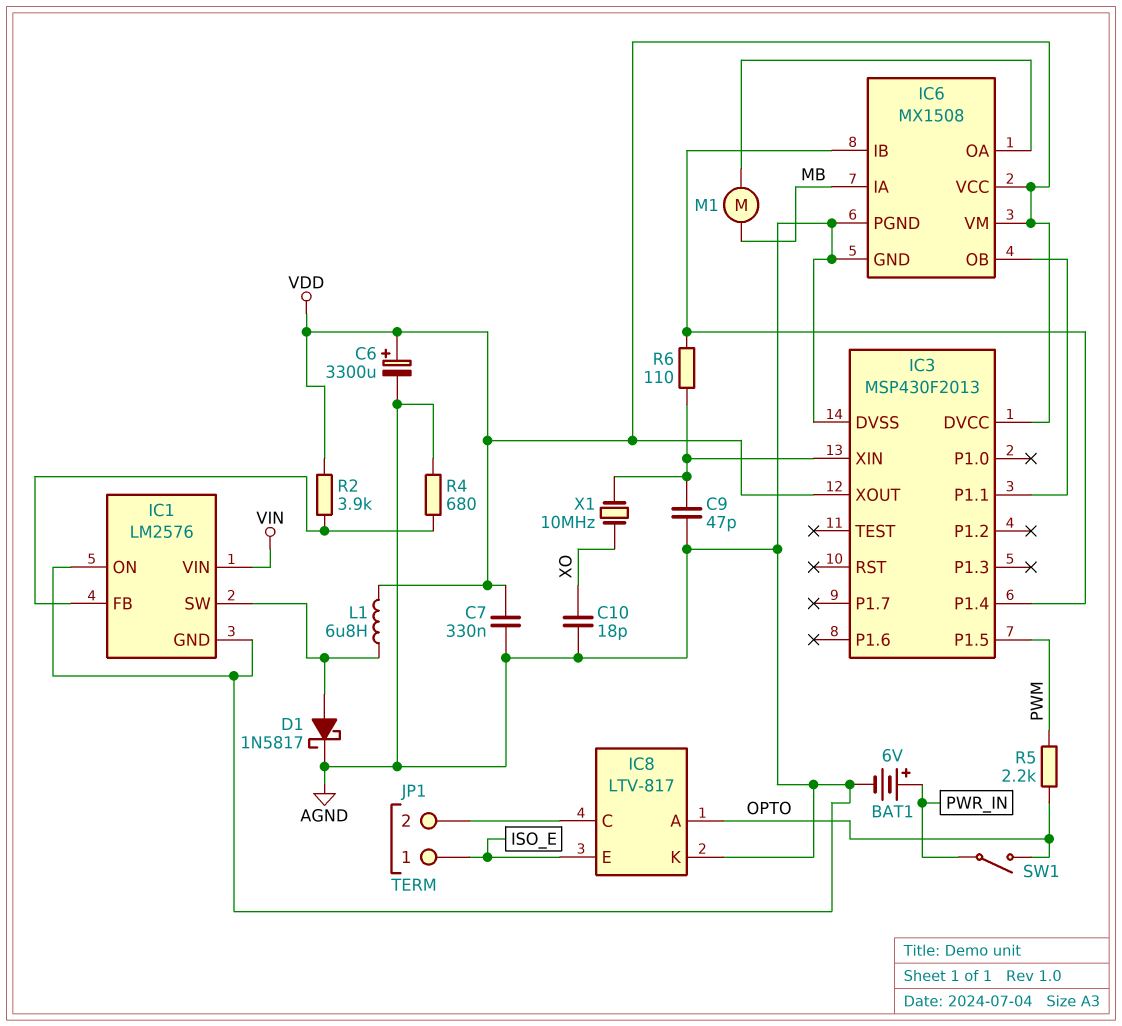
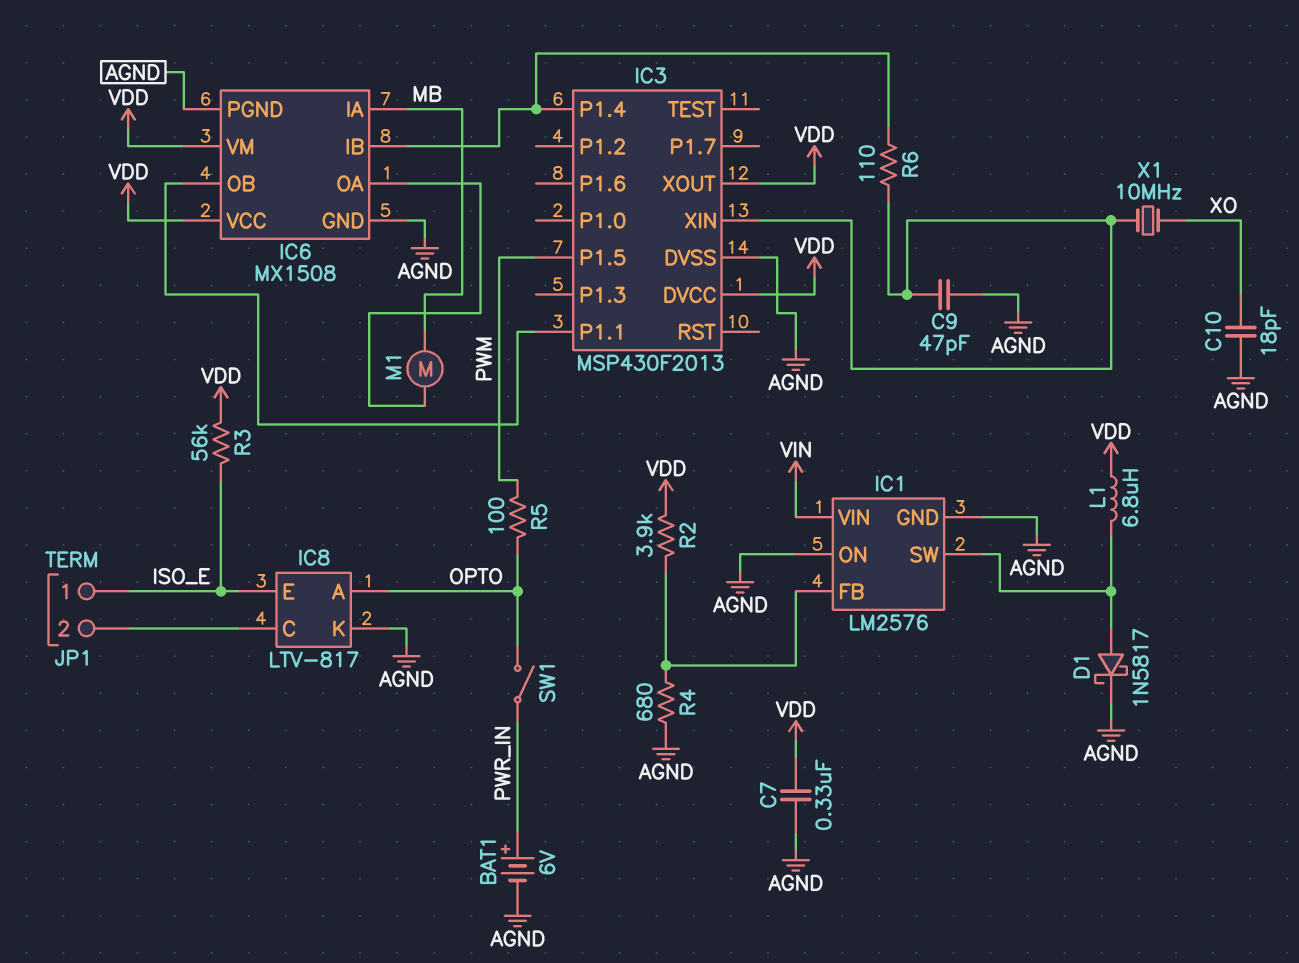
C6: 3300uF (plus VDD, minus AGND) -> none
R3: none -> 56k (ISO_E, VDD)
R5: 2.2k (OPTO, PWM) -> 100 (OPTO, PWM)

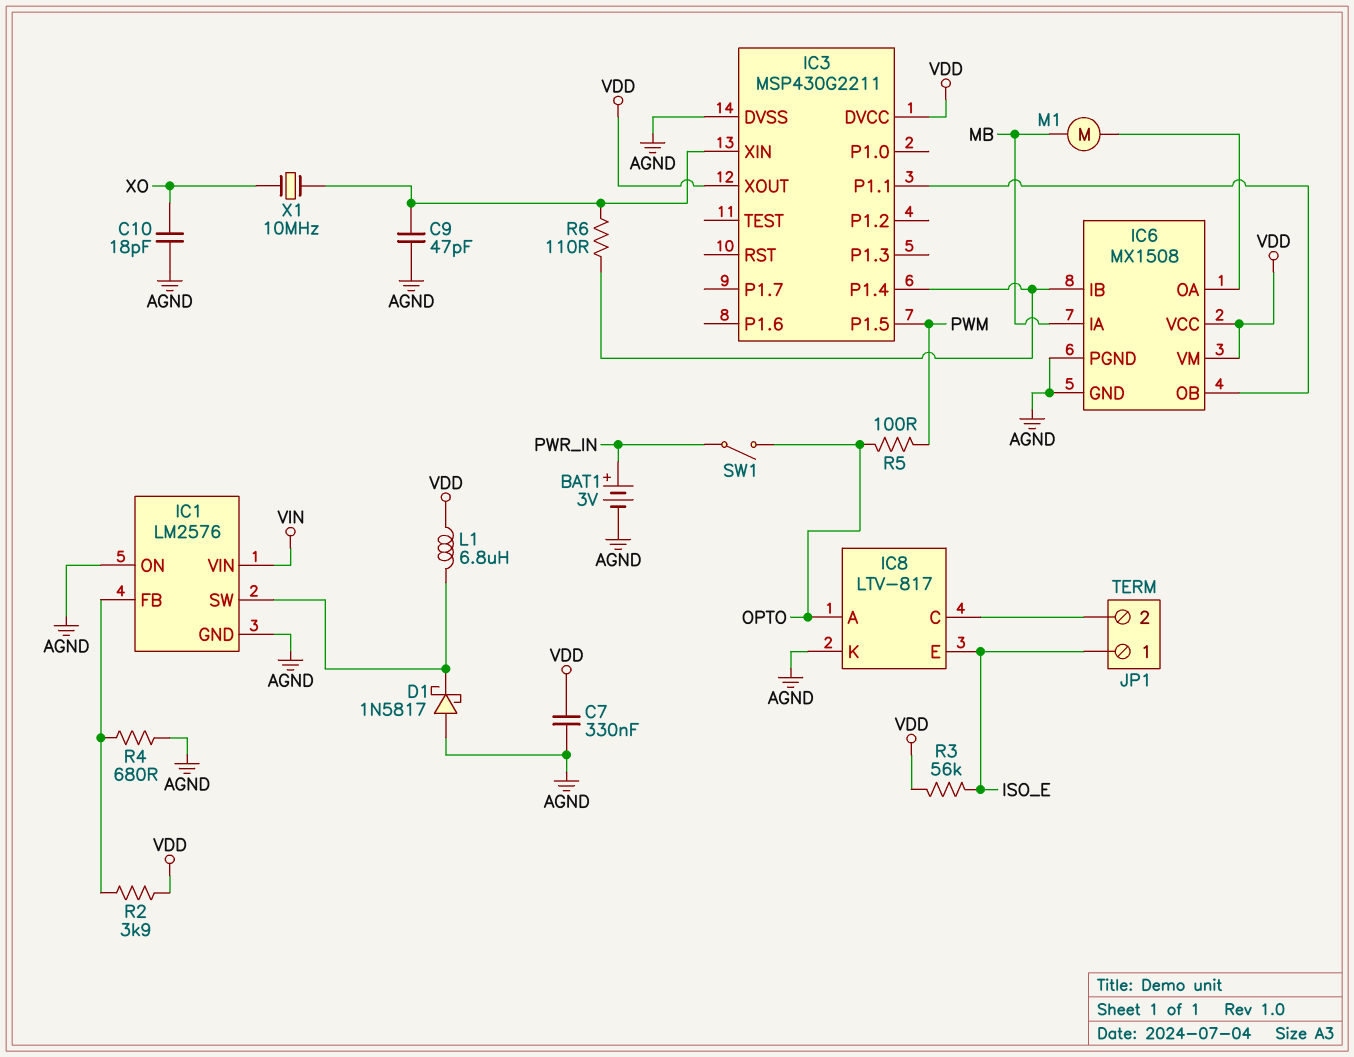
BAT1: 6V (plus PWR_IN, minus AGND) -> 3V (plus PWR_IN, minus AGND)
D1: schottky 1N5817 (A IC1/SW, K AGND) -> schottky 1N5817 (A AGND, K IC1/SW)
IC3: MSP430F2013 -> MSP430G2211

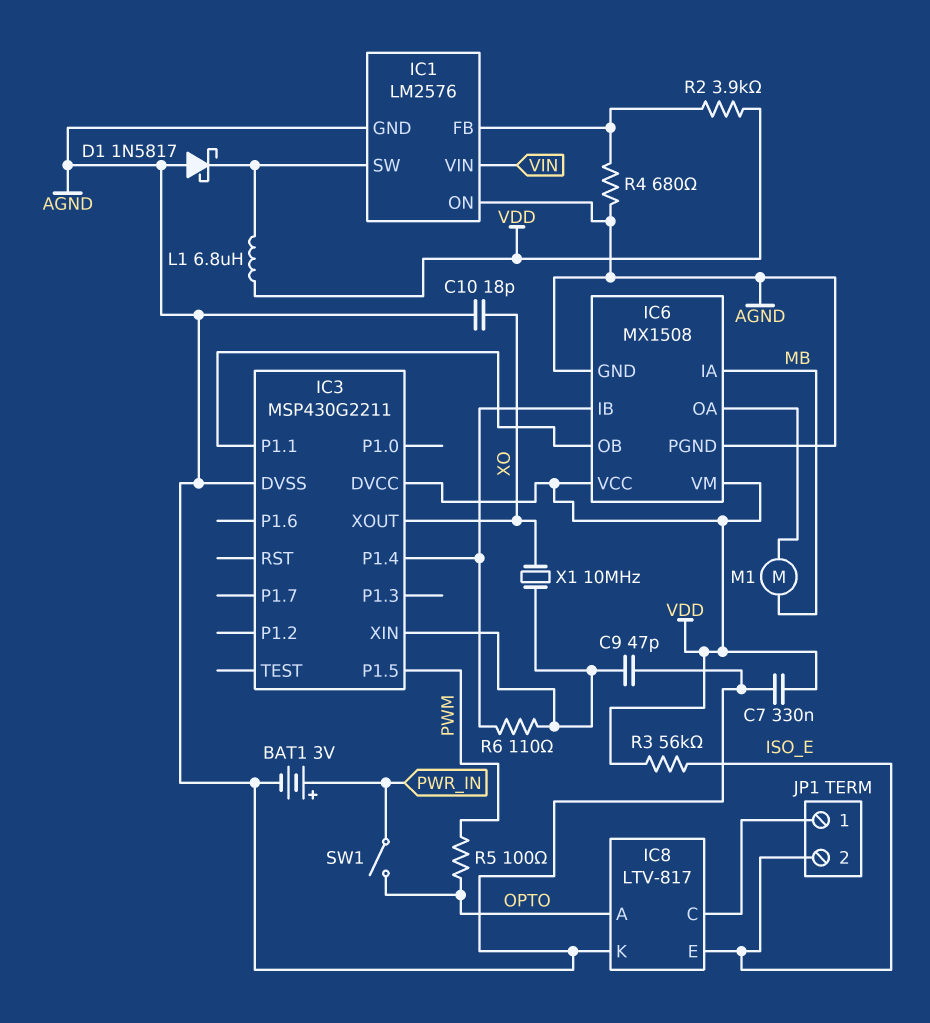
IC3 pin XOUT: VDD -> XO
JP1 pin 1: ISO_E -> IC8/C
JP1 pin 2: IC8/C -> ISO_E

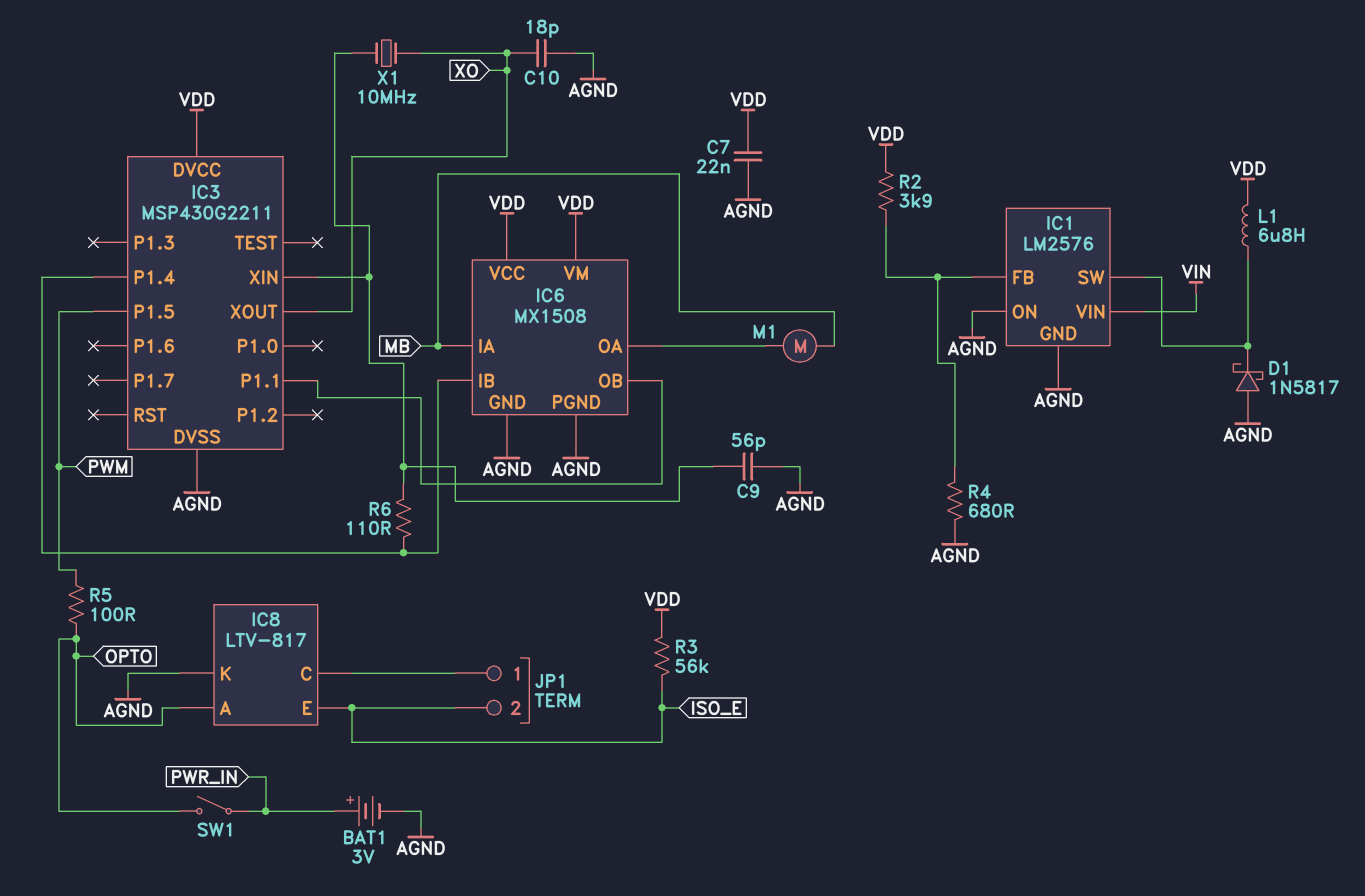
C7: 330nF (AGND, VDD) -> 22nF (AGND, VDD)
C9: 47pF (AGND, IC3/XIN) -> 56pF (AGND, IC3/XIN)

